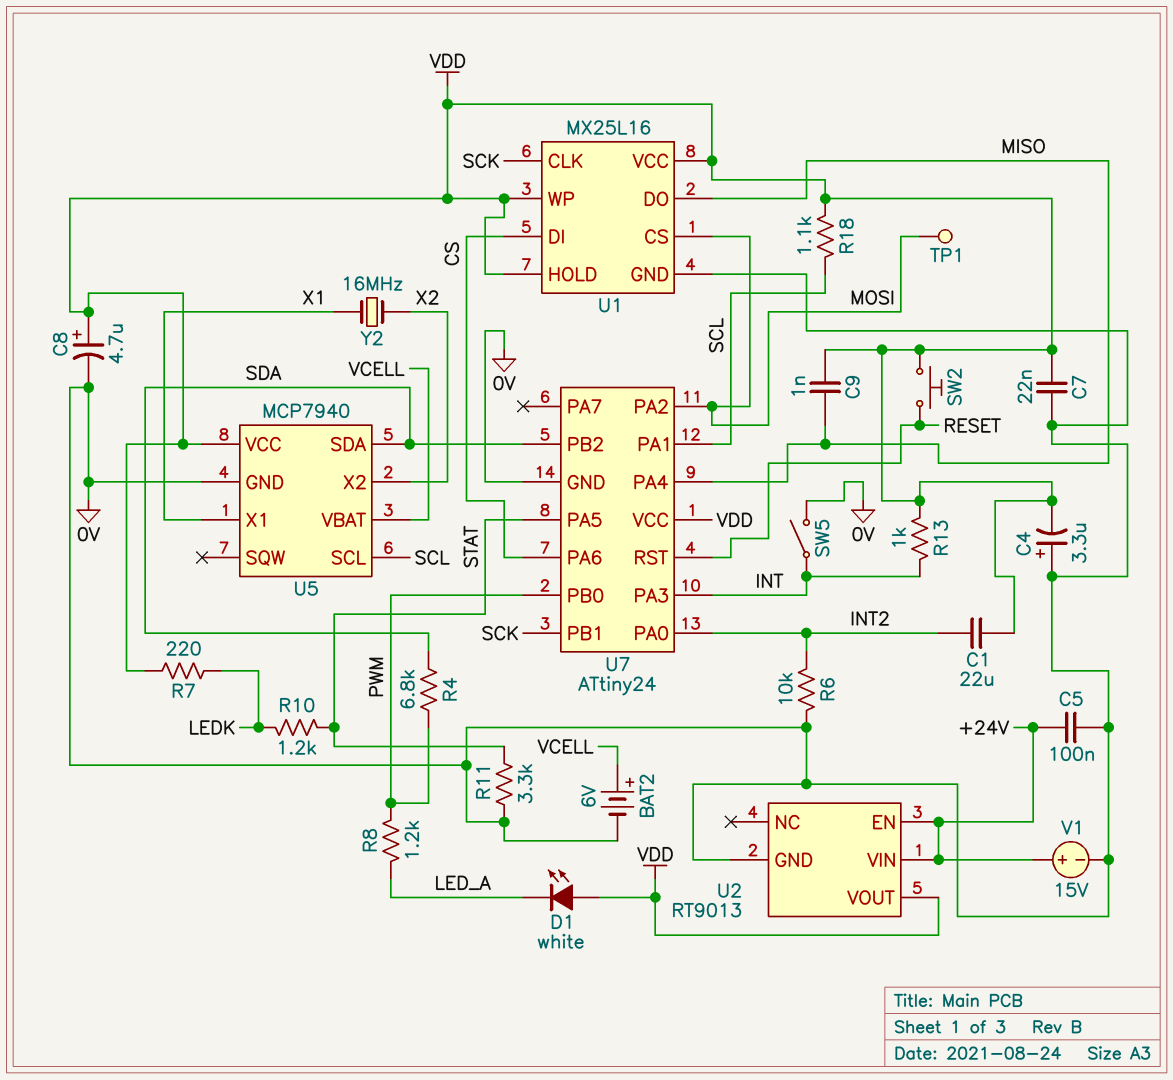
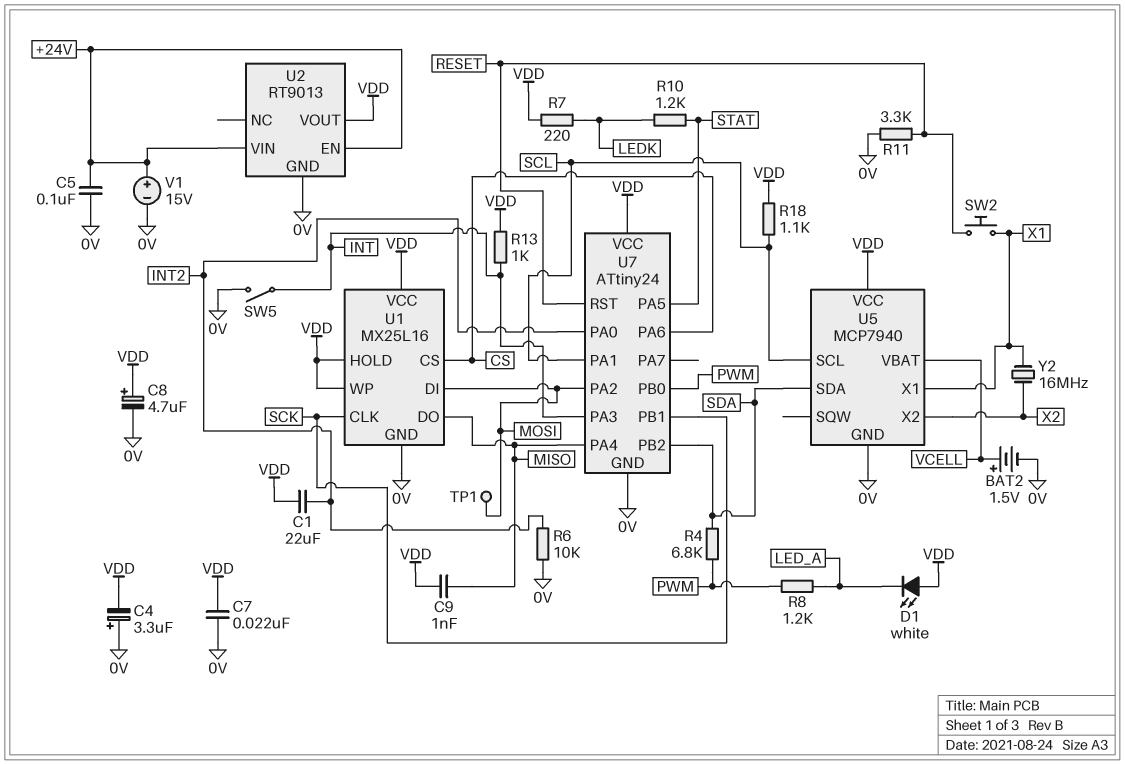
BAT2: 6V (plus VCELL, minus 0V) -> 1.5V (plus VCELL, minus 0V)
R11: 3.3k (0V, STAT) -> 3.3k (0V, RESET)
SW2: button (RESET, VDD) -> button (RESET, X1)
U1 pin CS: MOSI -> CS
U1 pin DI: CS -> MOSI

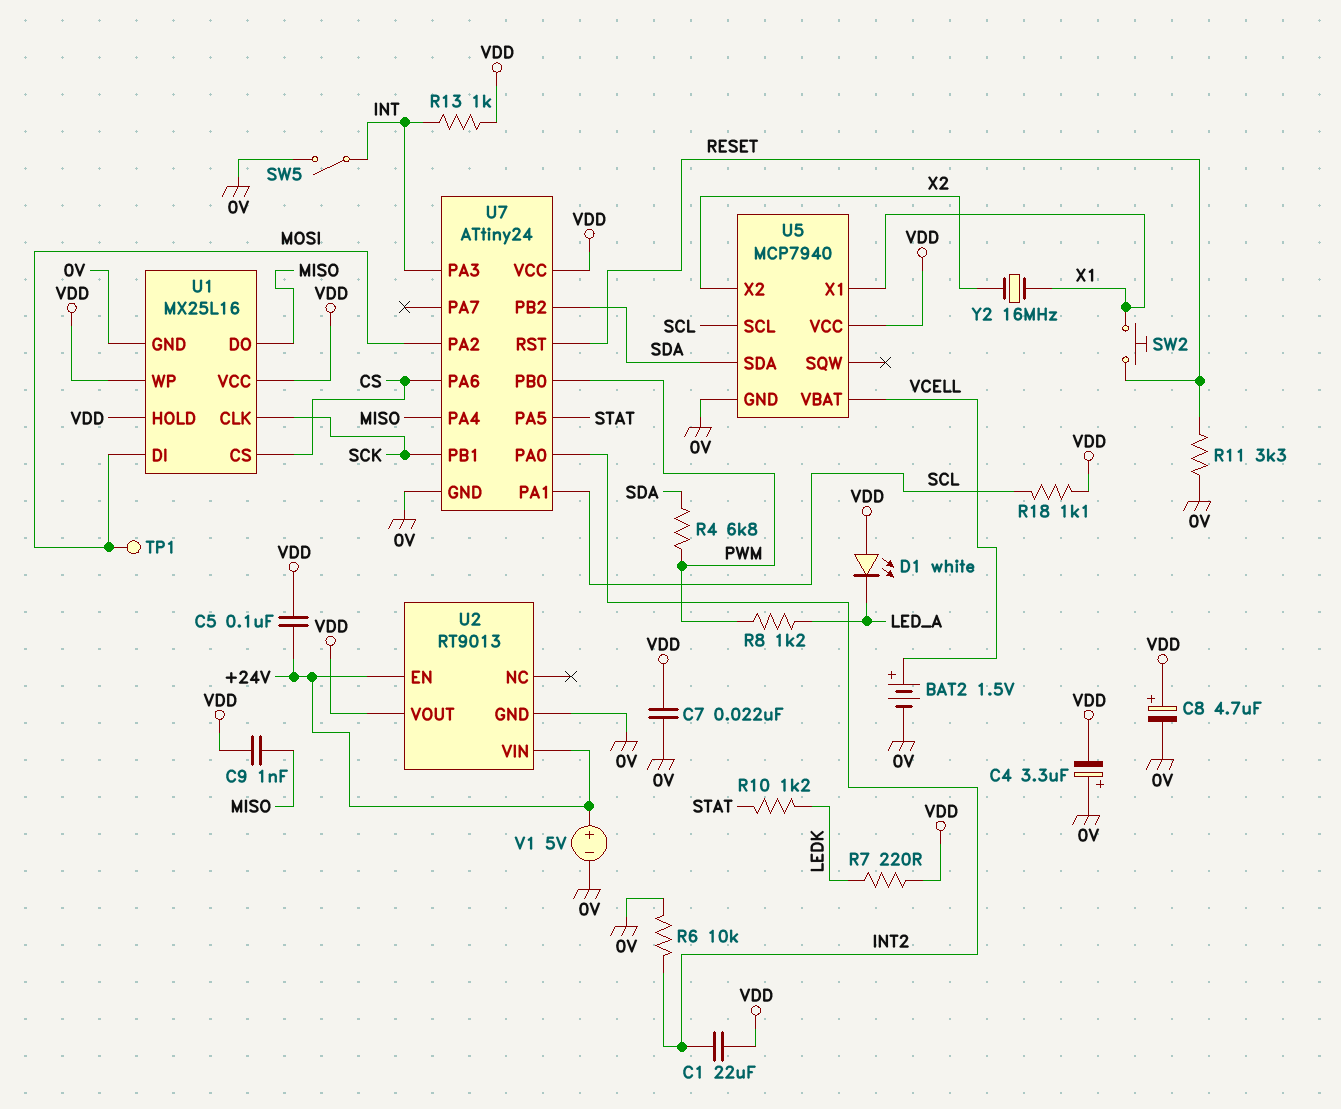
C5: 100nF (+24V, 0V) -> 100nF (+24V, VDD)
V1: 15V (plus +24V, minus 0V) -> 5V (plus +24V, minus 0V)

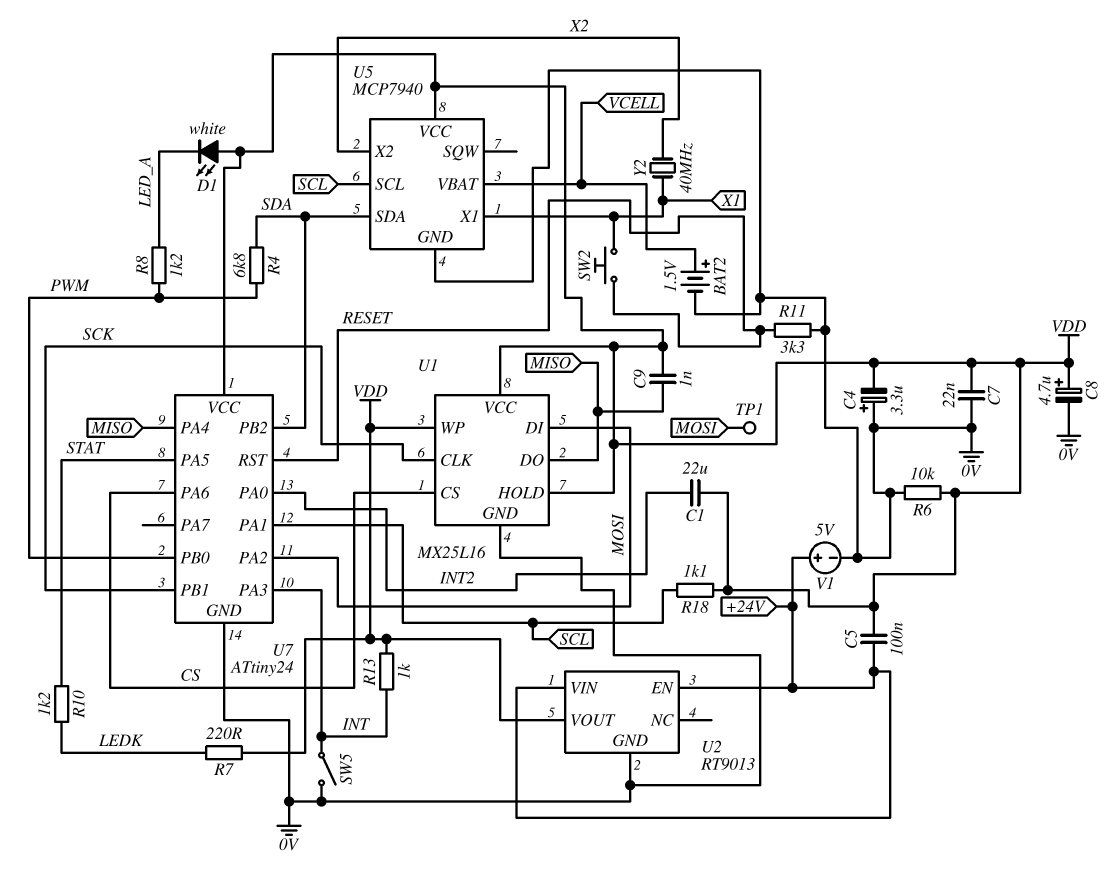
R6: 10k (0V, INT2) -> 10k (0V, VDD)
Y2: 16MHz (X1, X2) -> 40MHz (X1, X2)

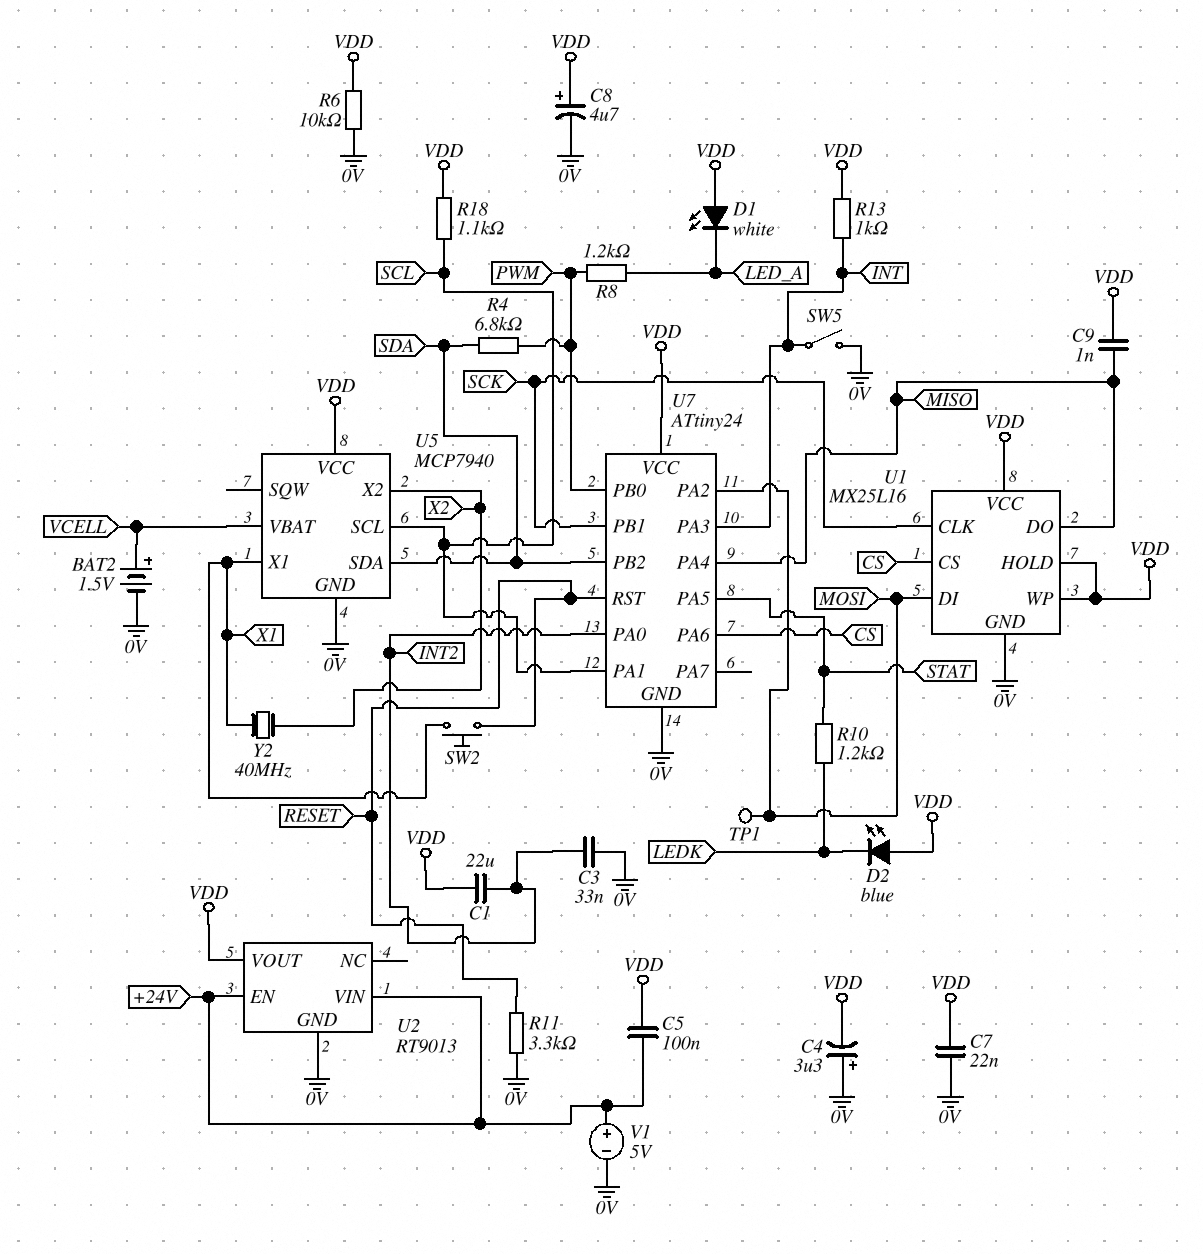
C3: none -> 33nF (0V, INT2)
D2: none -> LED blue (A VDD, K LEDK)
R7: 220 (LEDK, VDD) -> none

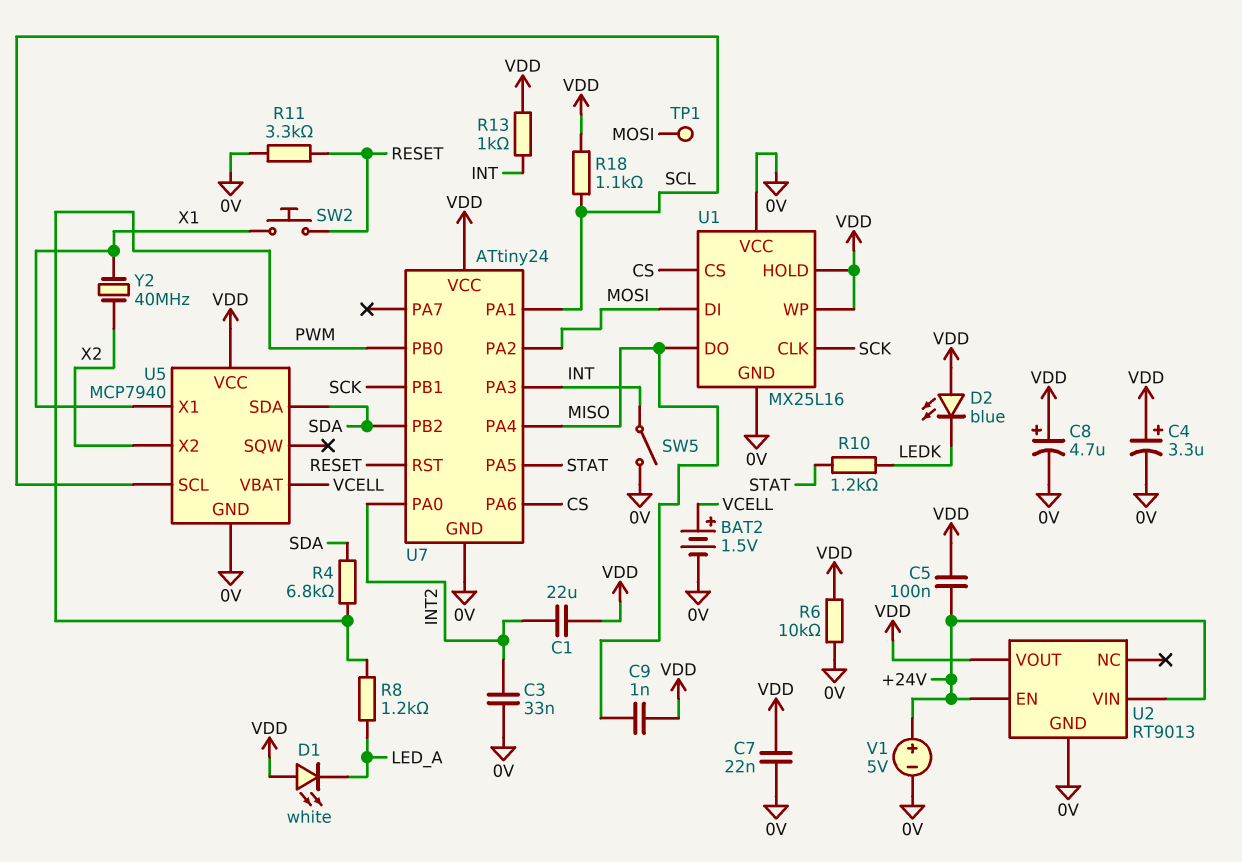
C4: 3.3uF (plus 0V, minus VDD) -> 3.3uF (plus VDD, minus 0V)
U1 pin VCC: VDD -> 0V

